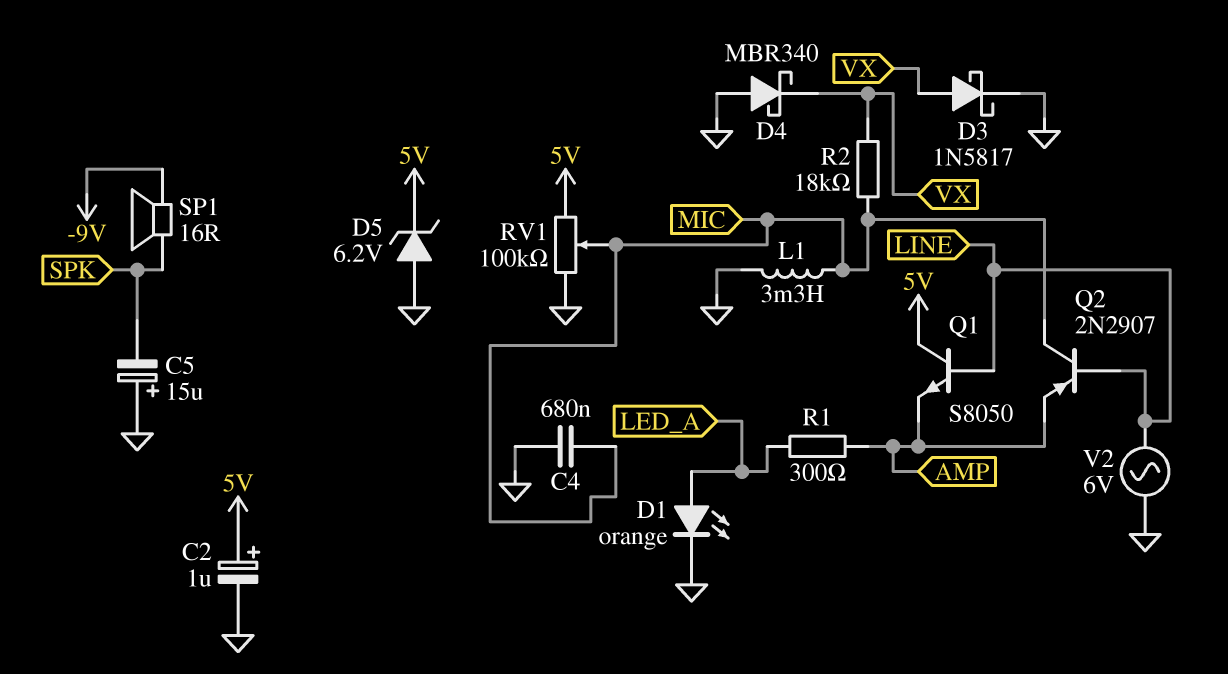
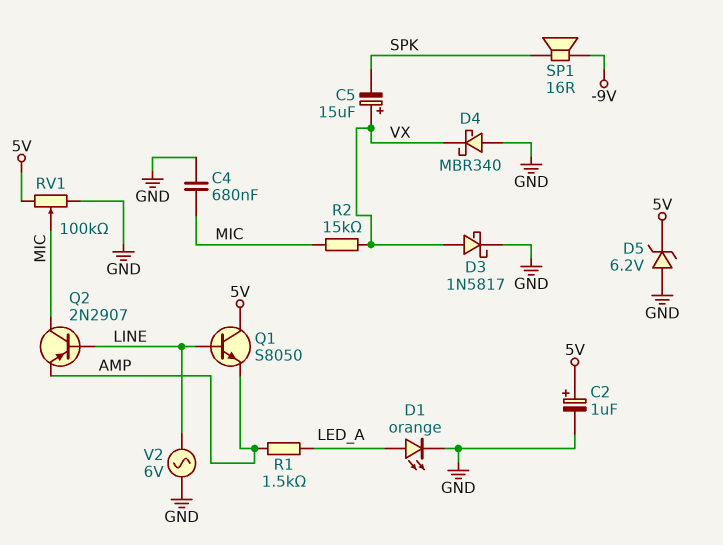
C5: 15uF (plus GND, minus SPK) -> 15uF (plus VX, minus SPK)
L1: 3.3mH (GND, MIC) -> none
R1: 300 (AMP, LED_A) -> 1.5k (AMP, LED_A)
R2: 18k (MIC, VX) -> 15k (MIC, VX)

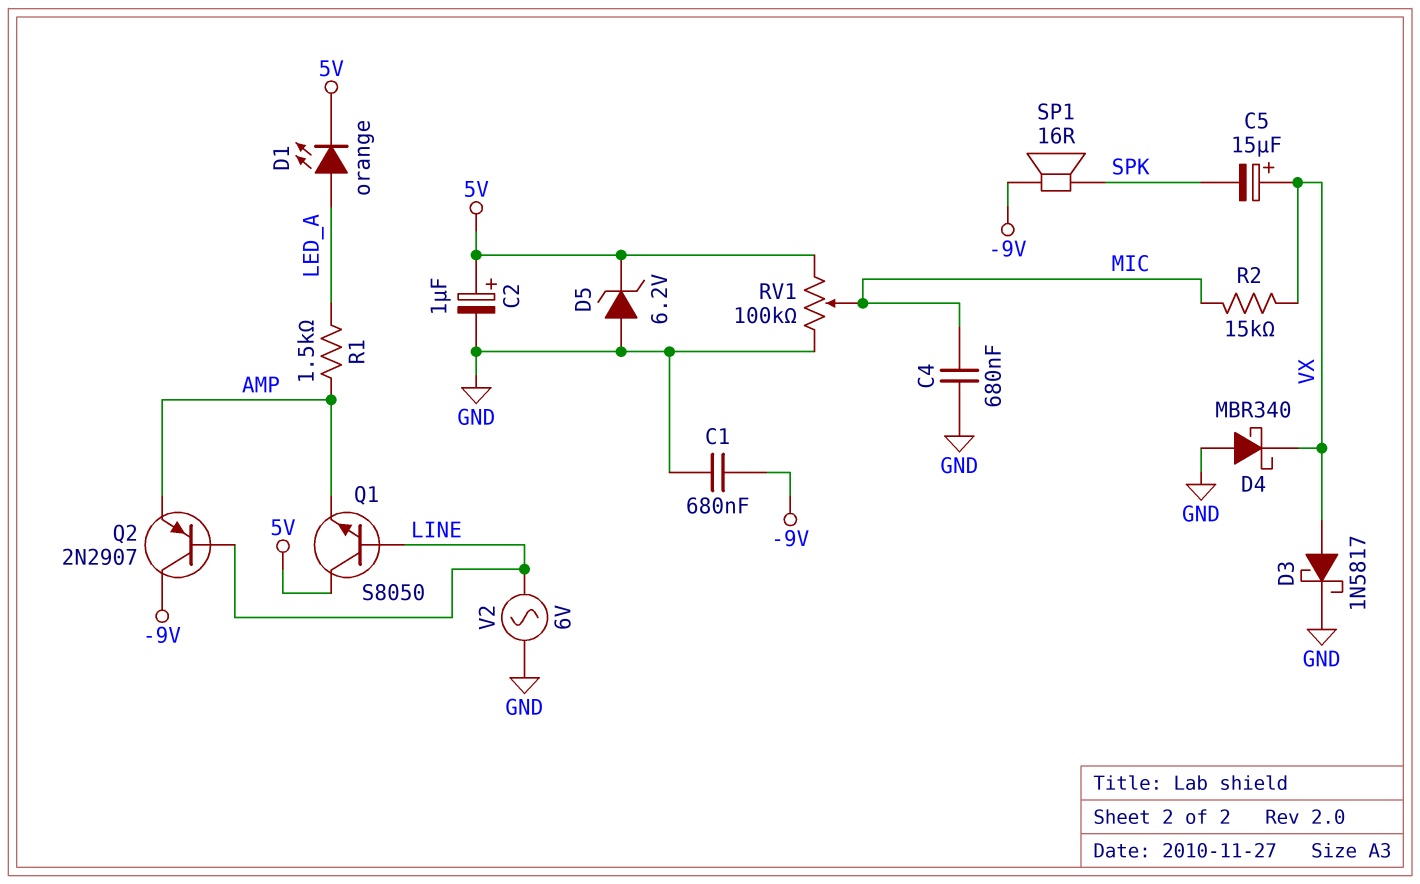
C1: none -> 680nF (-9V, GND)
D1: LED orange (A LED_A, K GND) -> LED orange (A LED_A, K 5V)
Q2: PNP 2N2907 (B LINE, C MIC, E AMP) -> PNP 2N2907 (B LINE, C -9V, E AMP)

